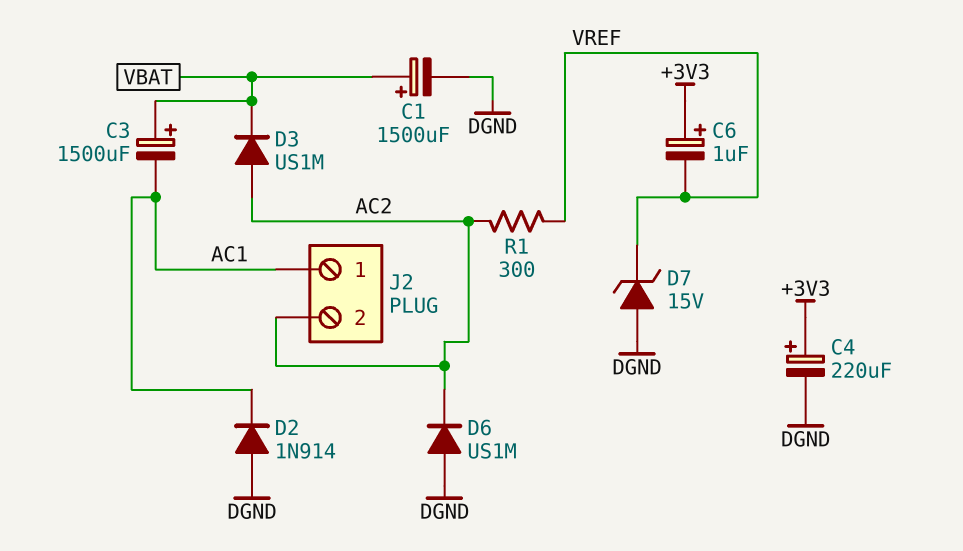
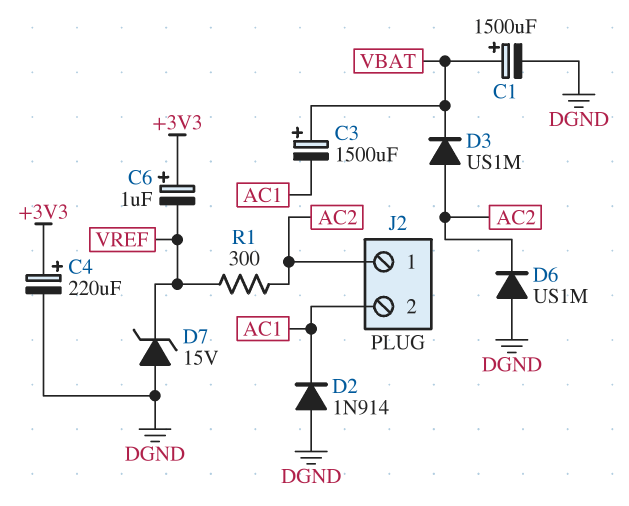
J2 pin 1: AC1 -> AC2
J2 pin 2: AC2 -> AC1

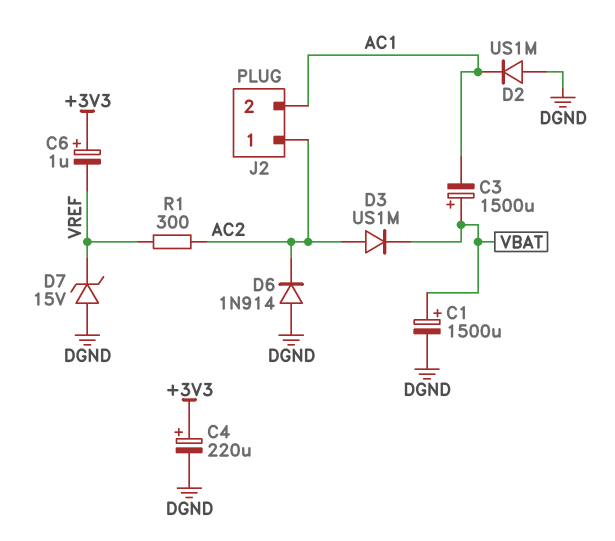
D2: diode 1N914 (A DGND, K AC1) -> diode US1M (A DGND, K AC1)
D6: diode US1M (A DGND, K AC2) -> diode 1N914 (A DGND, K AC2)

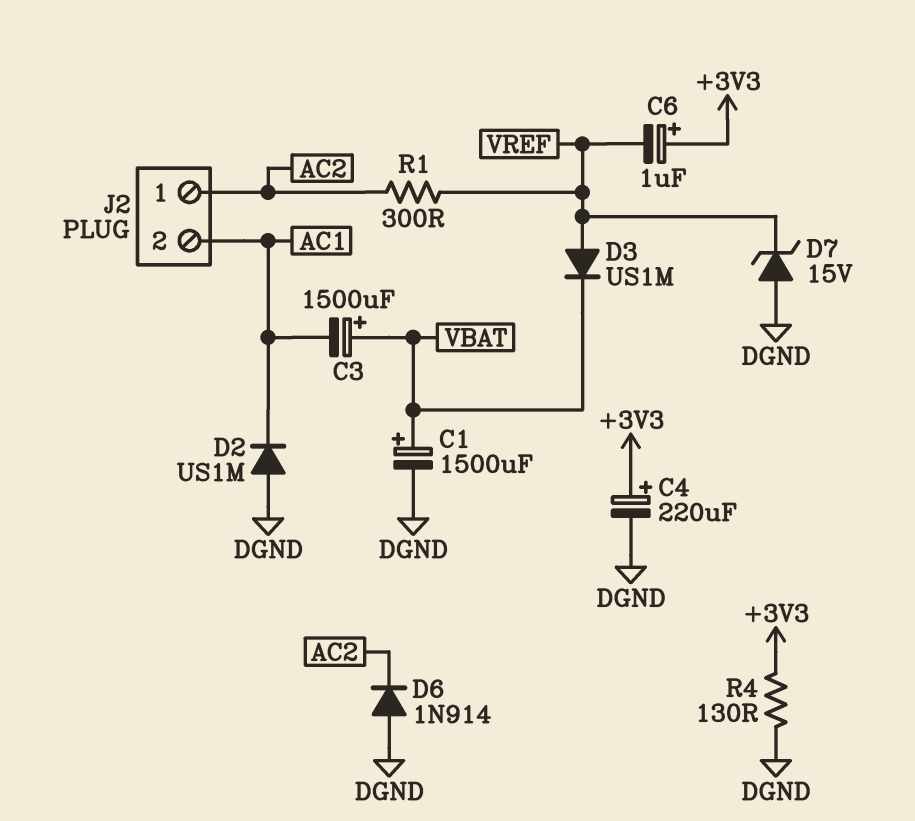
D3: diode US1M (A AC2, K VBAT) -> diode US1M (A VREF, K VBAT)
R4: none -> 130 (+3V3, DGND)

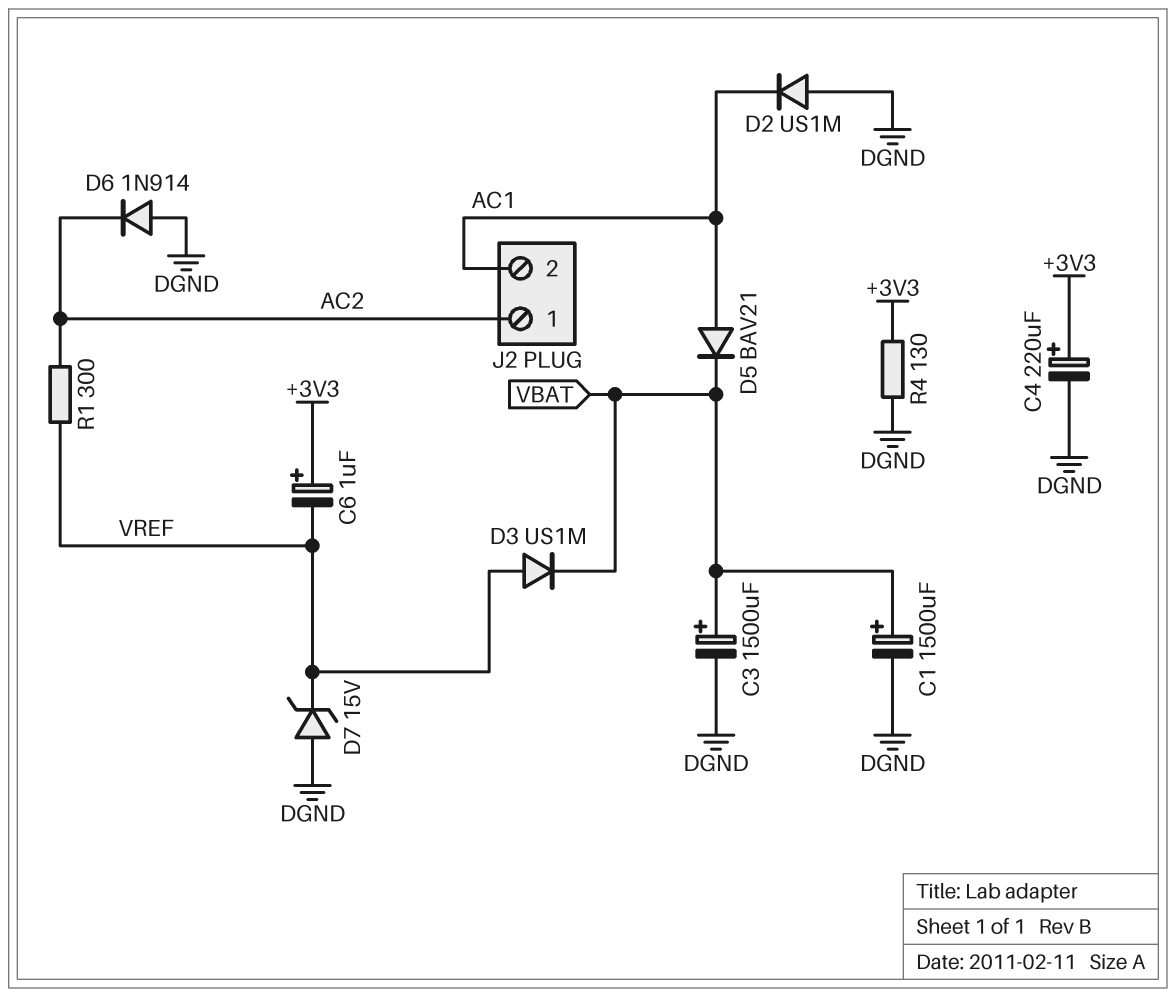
C3: 1500uF (plus VBAT, minus AC1) -> 1500uF (plus VBAT, minus DGND)
D5: none -> diode BAV21 (A AC1, K VBAT)

